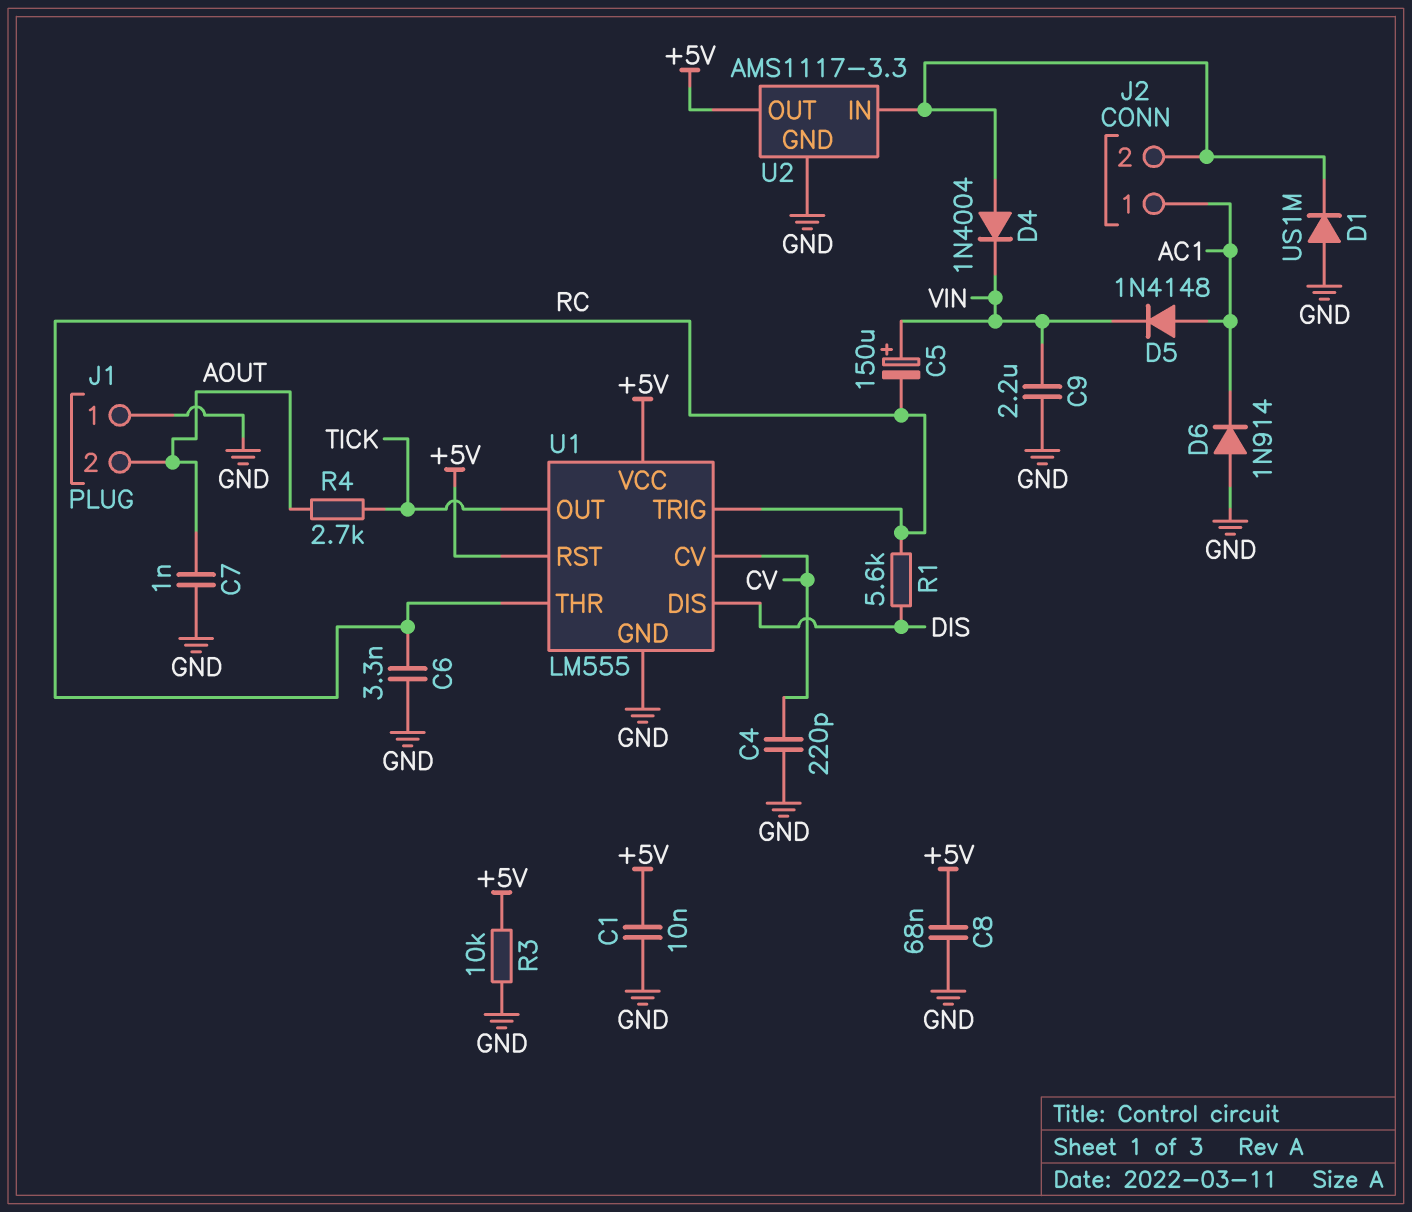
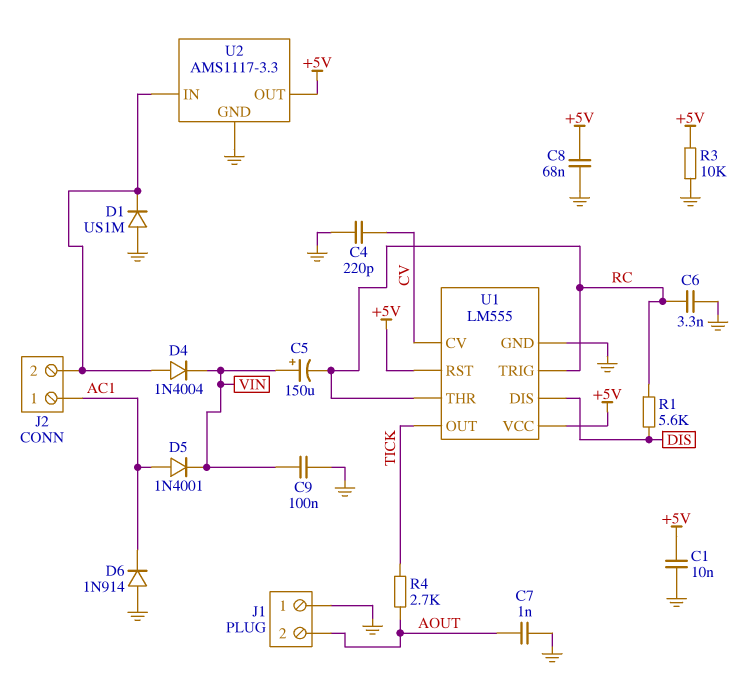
C9: 2.2uF (GND, VIN) -> 100nF (GND, VIN)
D5: diode 1N4148 (A AC1, K VIN) -> diode 1N4001 (A AC1, K VIN)

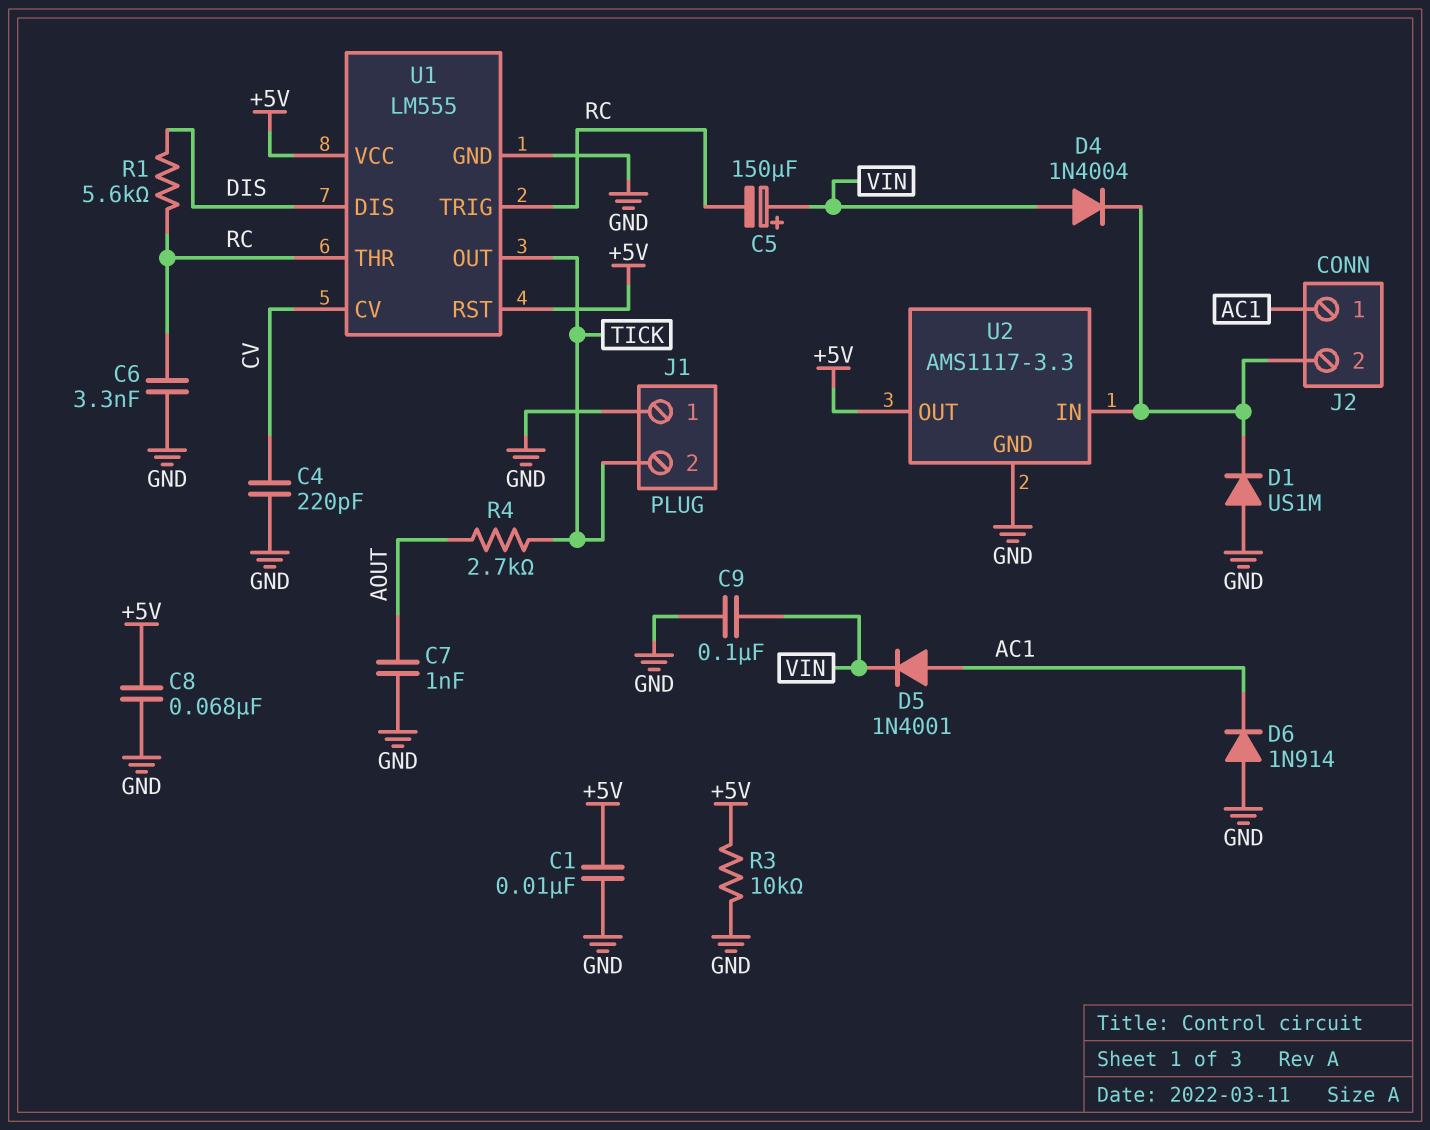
D4: diode 1N4004 (A J2/2, K VIN) -> diode 1N4004 (A VIN, K J2/2)
J1 pin 2: AOUT -> TICK

